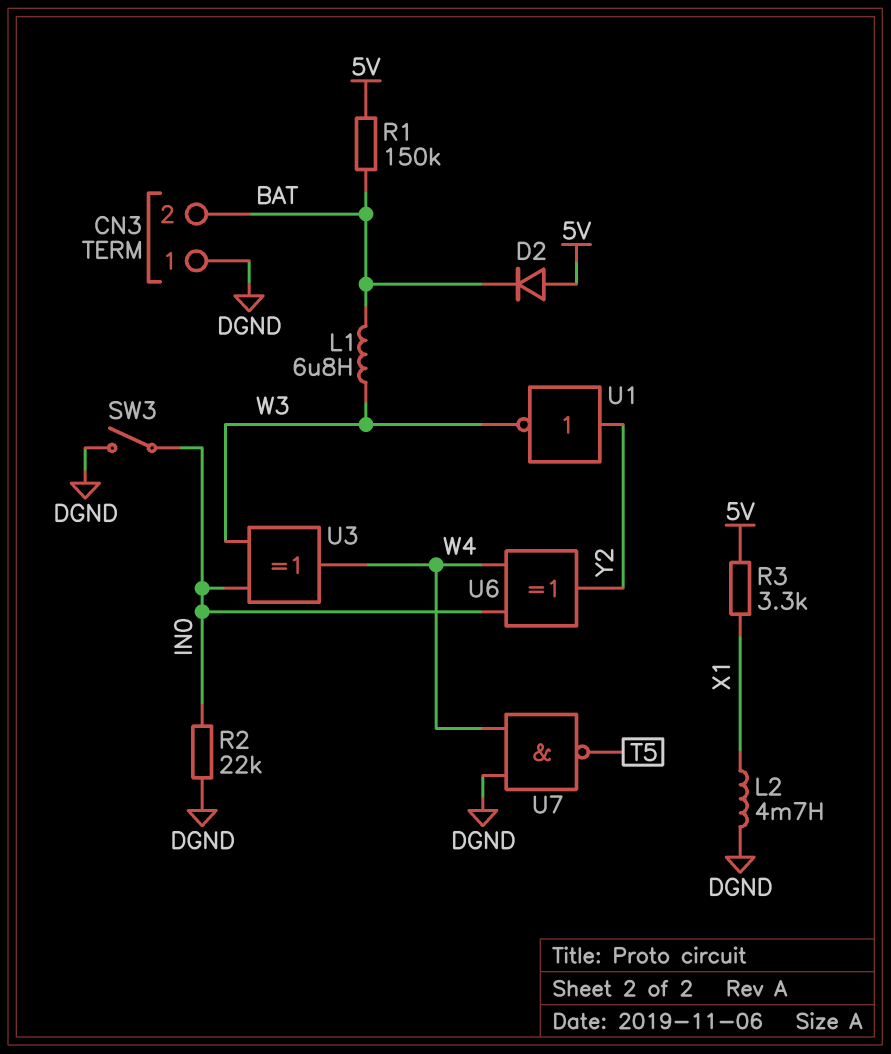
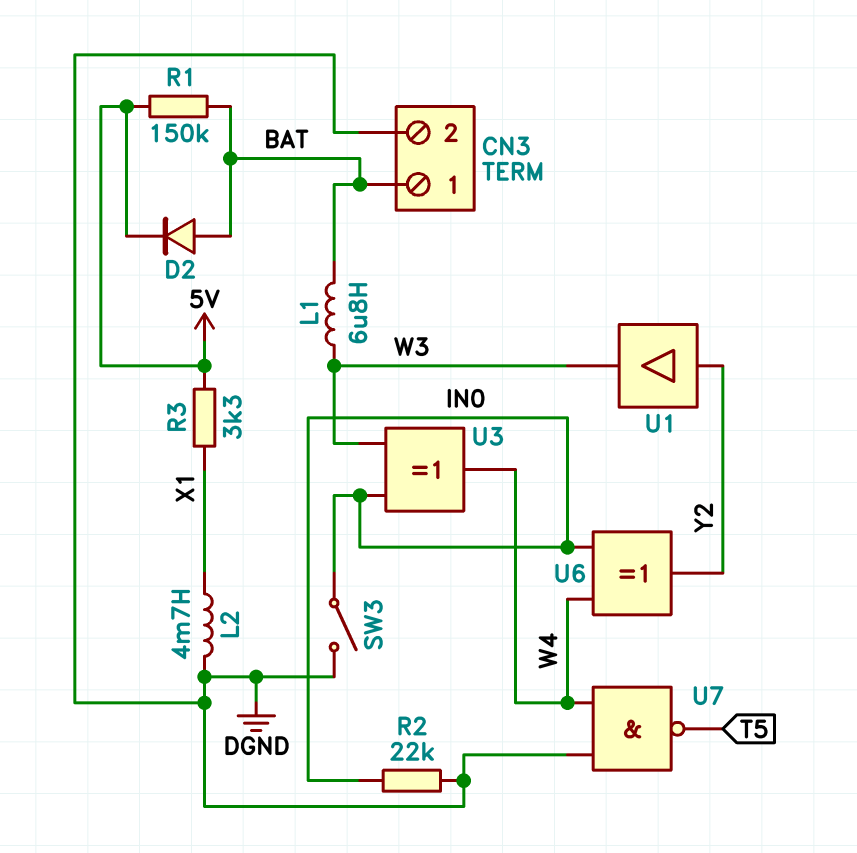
CN3 pin 1: DGND -> BAT
CN3 pin 2: BAT -> DGND
D2: diode (A 5V, K BAT) -> diode (A BAT, K 5V)
U1: NOT (in Y2, out W3) -> buffer (in Y2, out W3)

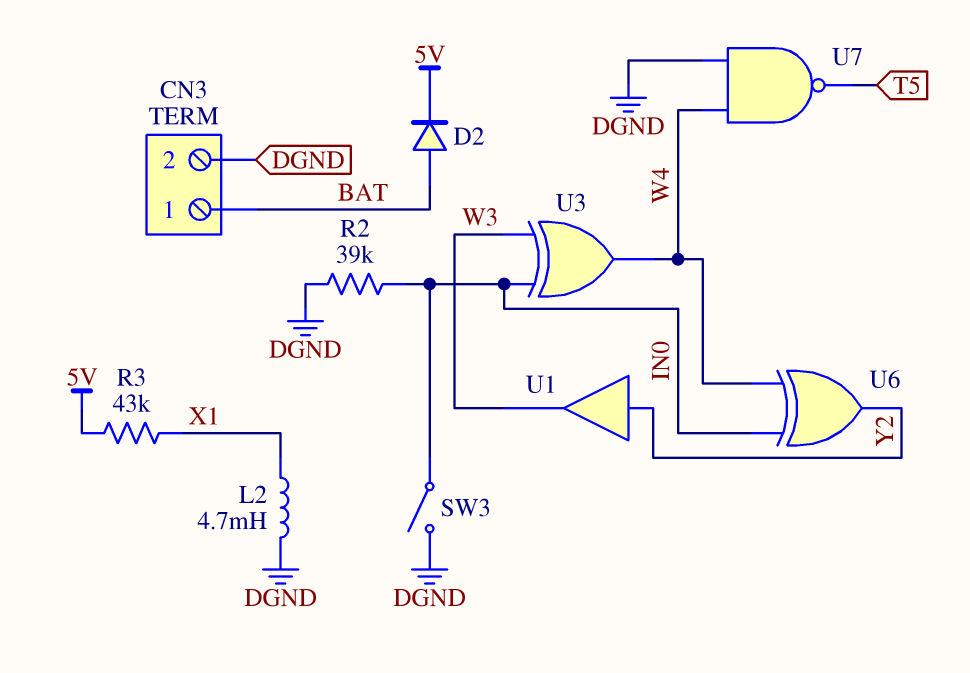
L1: 6.8uH (BAT, W3) -> none
R1: 150k (5V, BAT) -> none
R2: 22k (DGND, IN0) -> 39k (DGND, IN0)
R3: 3.3k (5V, X1) -> 43k (5V, X1)

